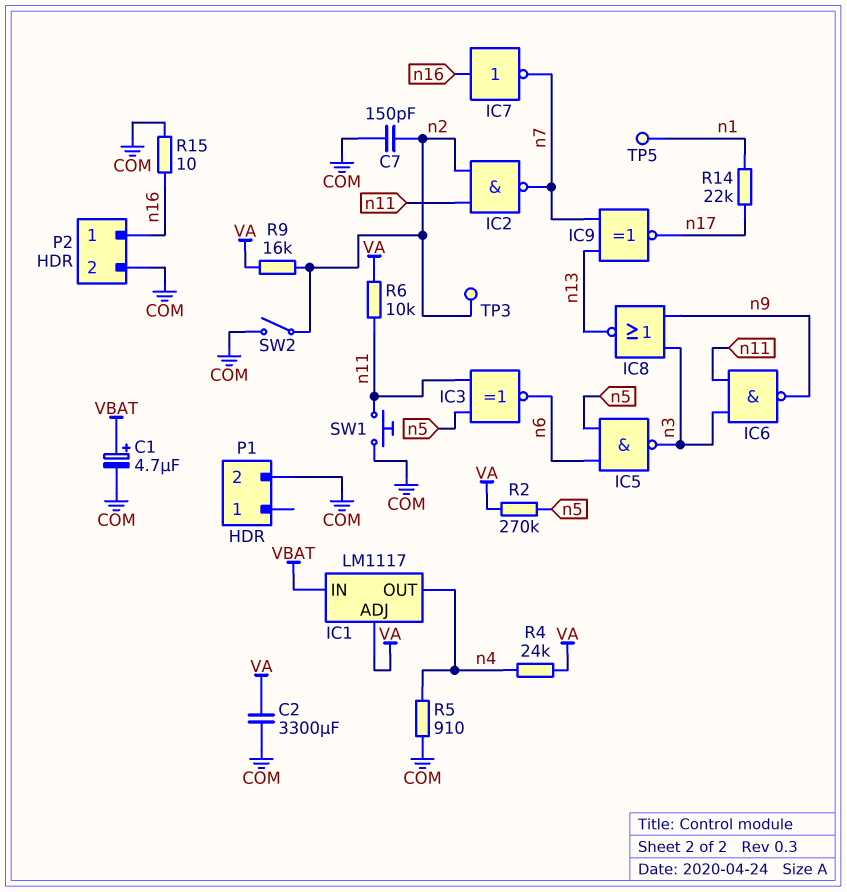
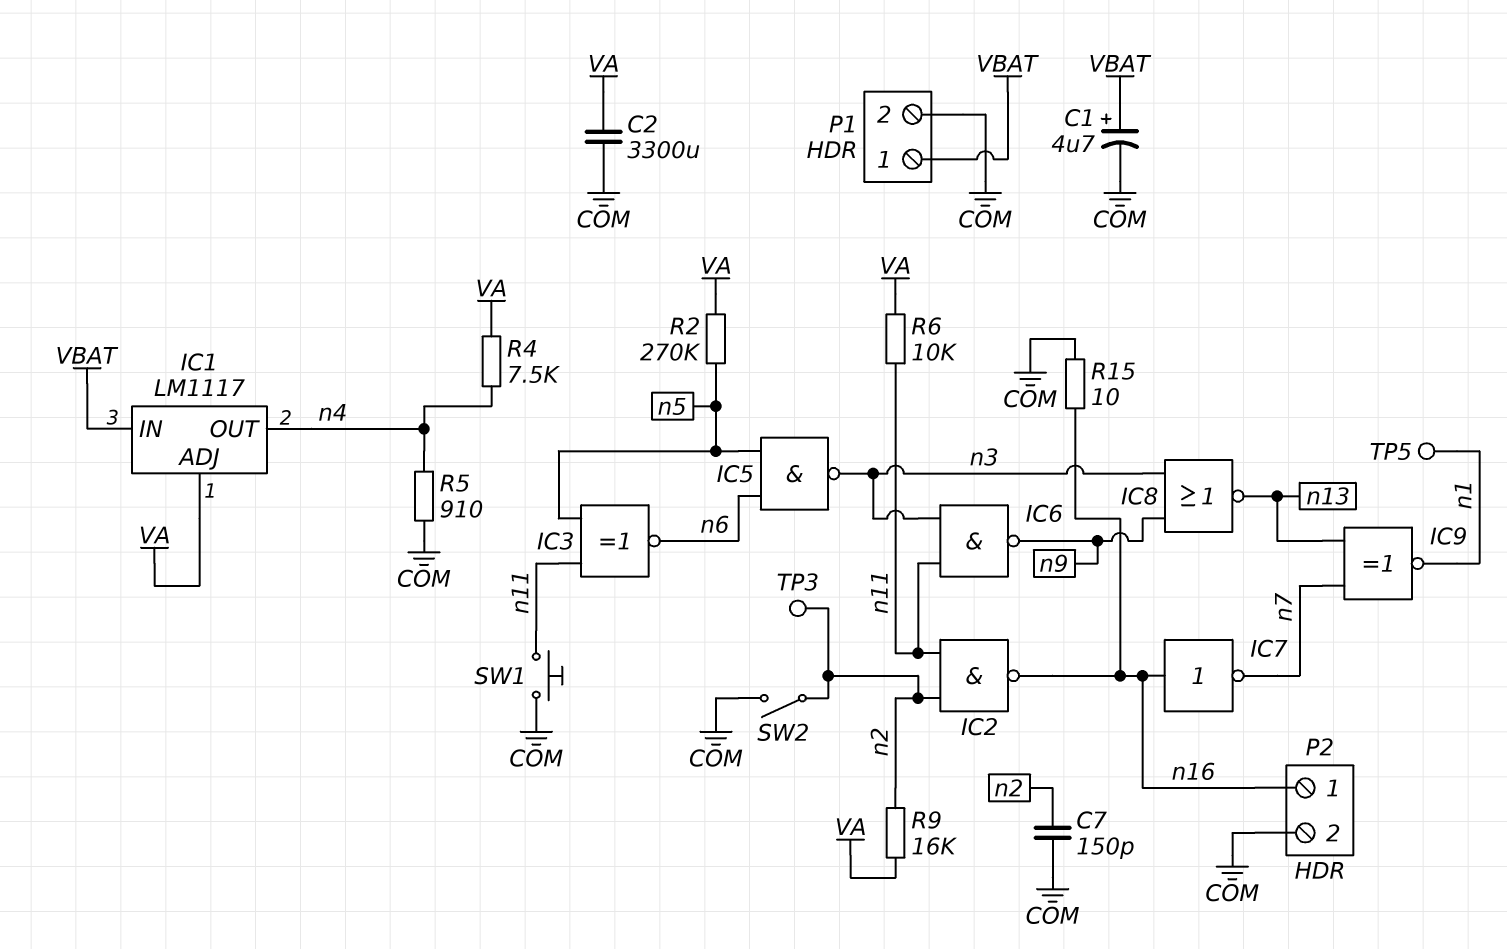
IC2: NAND (in n2, in n11, out n7) -> NAND (in n2, in n11, out n16)
IC9: XNOR (in n7, in n13, out n17) -> XNOR (in n7, in n13, out n1)
P1 pin 1: none -> VBAT
R4: 24k (VA, n4) -> 7.5k (VA, n4)
R14: 22k (n1, n17) -> none

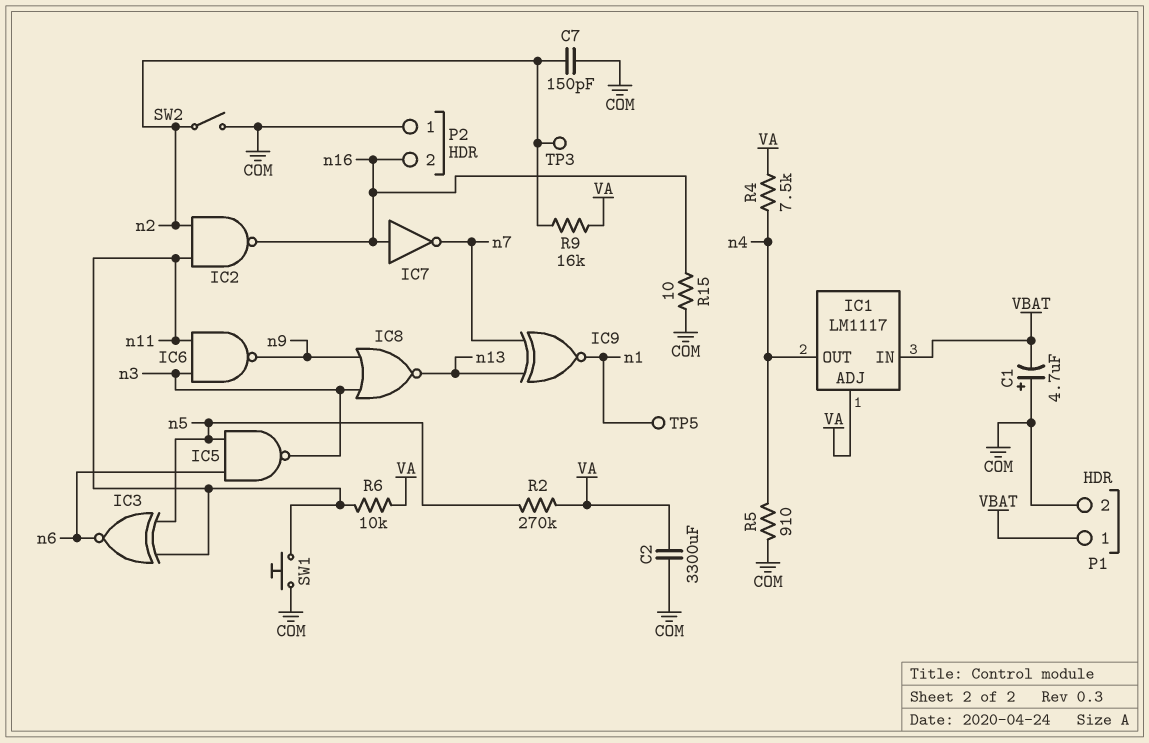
C1: 4.7uF (plus VBAT, minus COM) -> 4.7uF (plus COM, minus VBAT)
P2 pin 1: n16 -> COM
P2 pin 2: COM -> n16

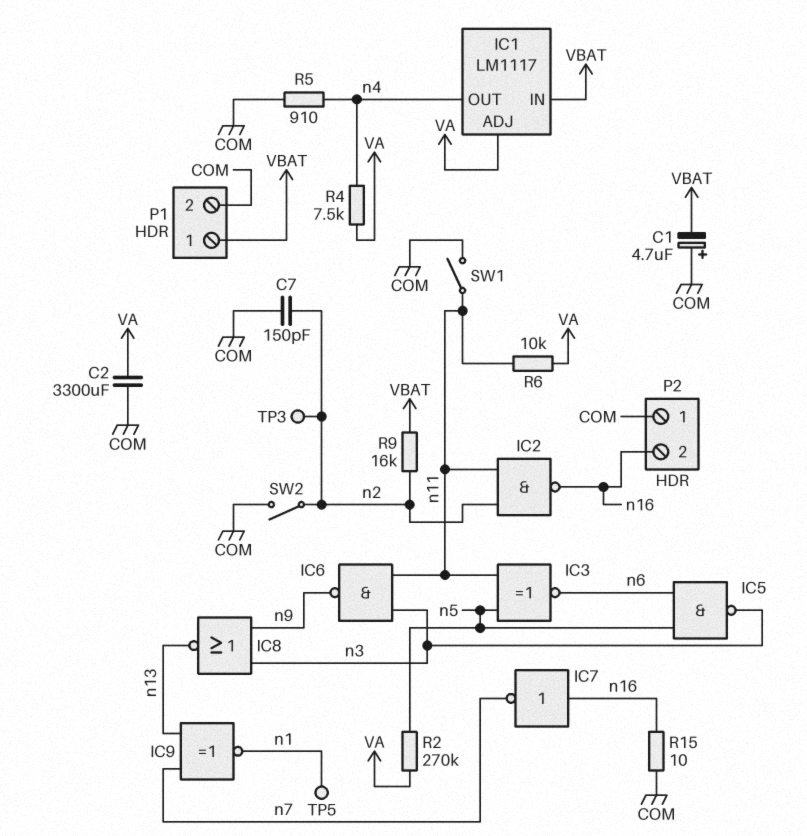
R9: 16k (VA, n2) -> 16k (VBAT, n2)
SW1: button (COM, n11) -> switch (COM, n11)

